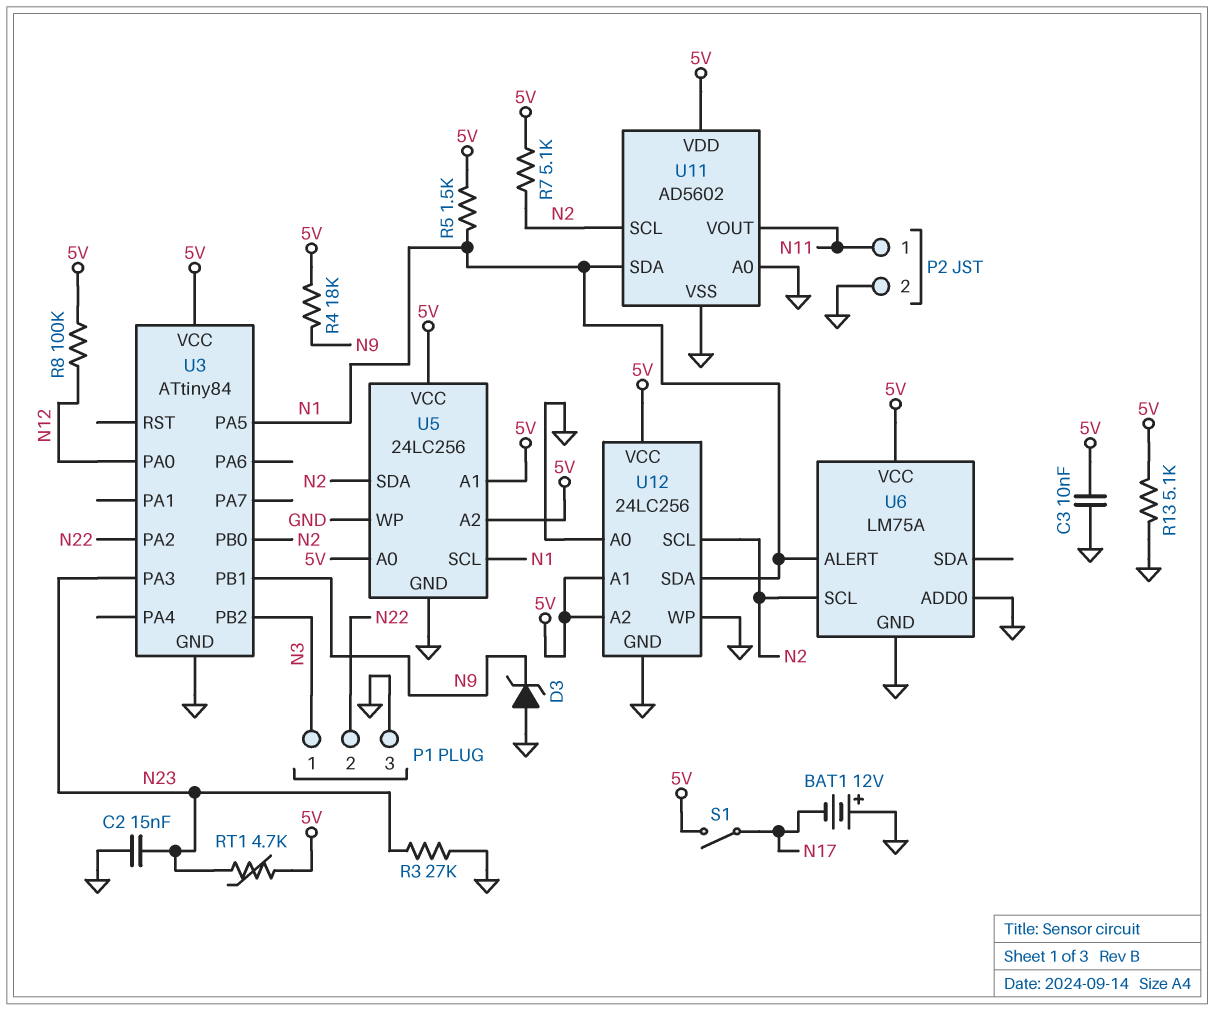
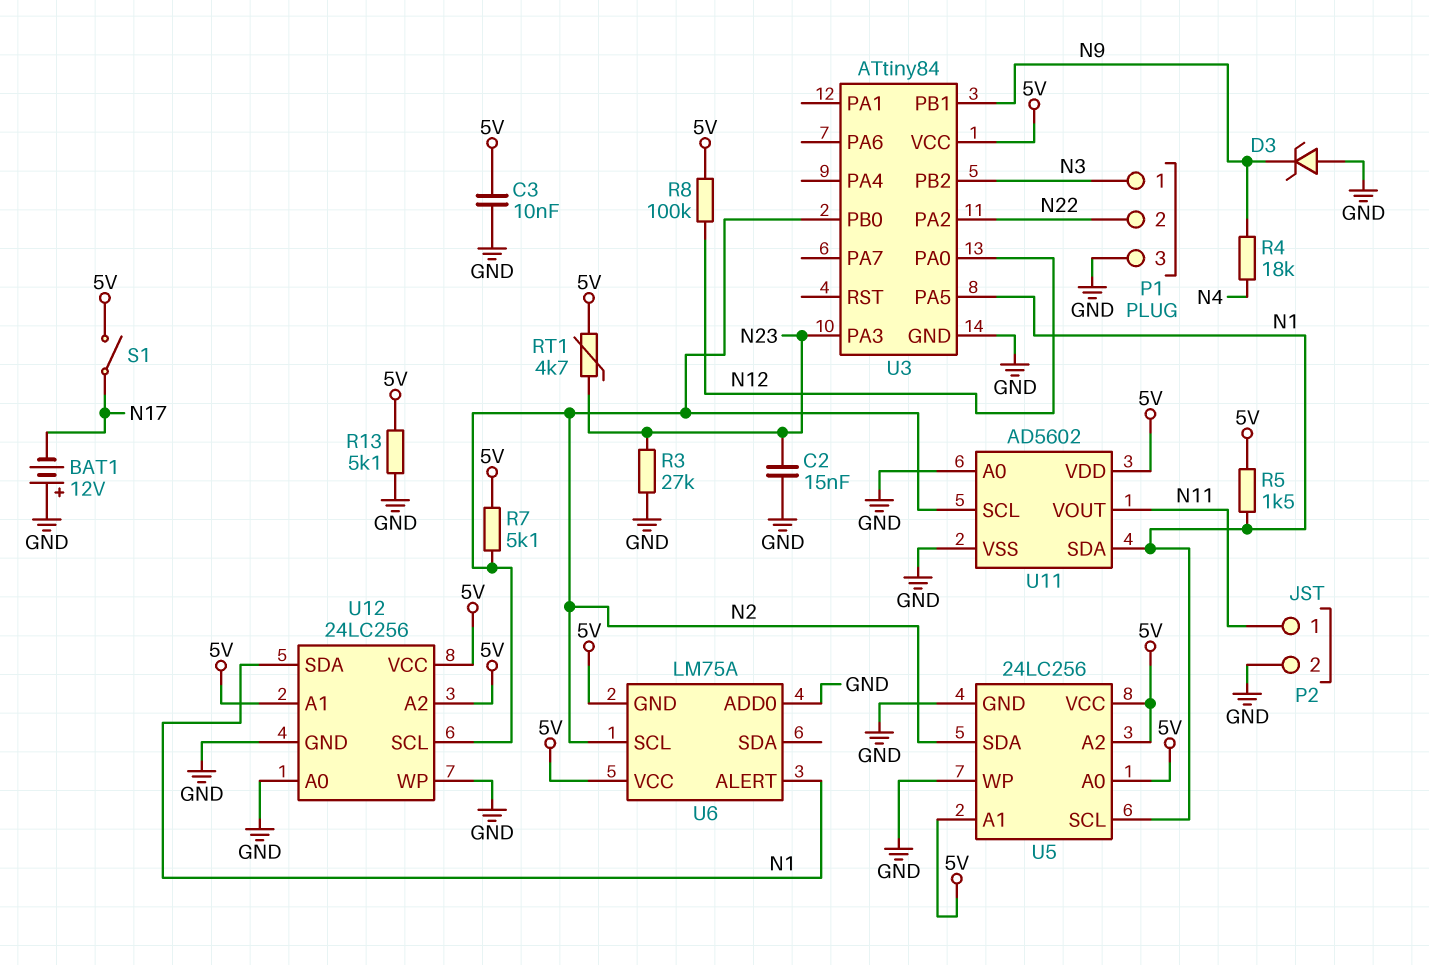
R4: 18k (5V, N9) -> 18k (N4, N9)
U6 pin GND: GND -> 5V

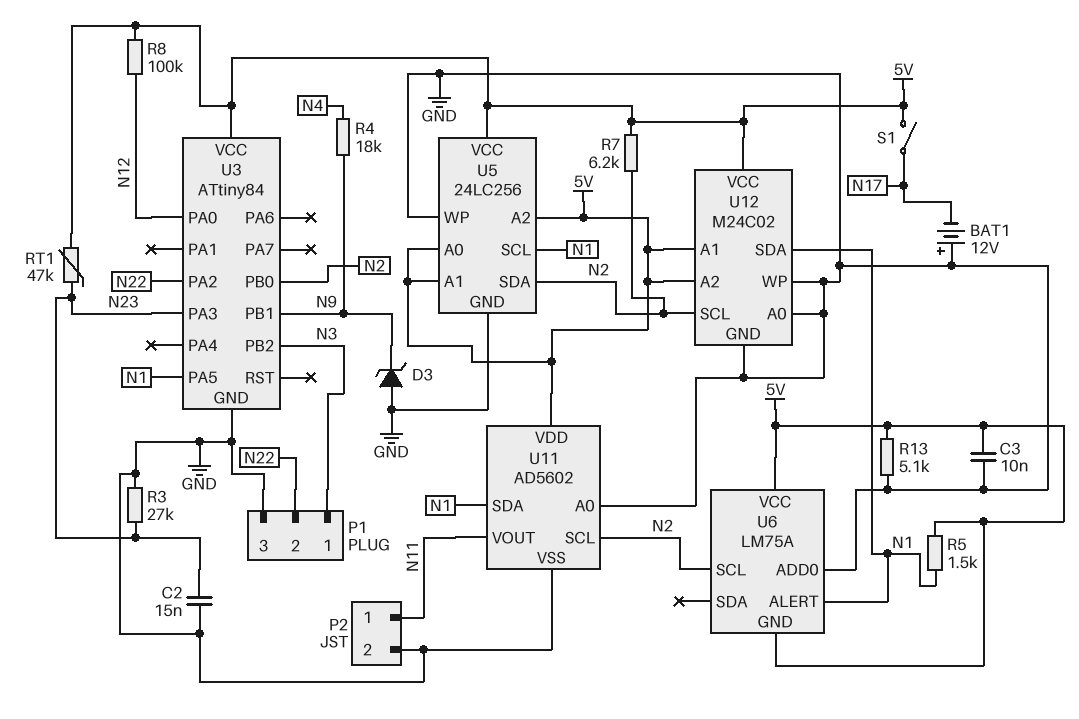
R7: 5.1k (5V, N2) -> 6.2k (5V, N2)
RT1: 4.7k (5V, N23) -> 47k (5V, N23)
U12: 24LC256 -> M24C02

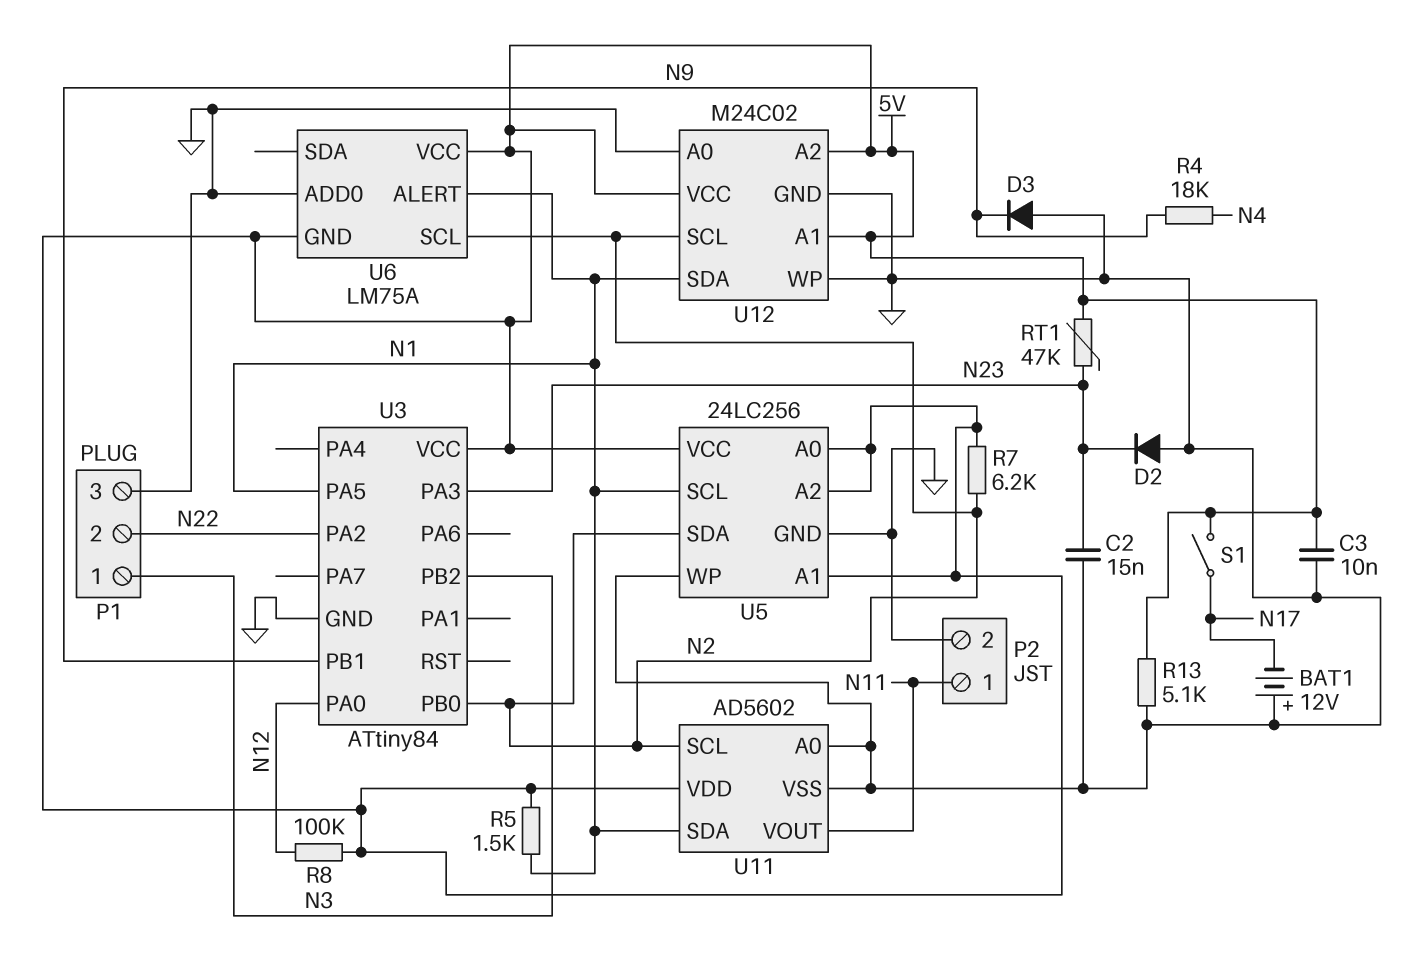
D2: none -> diode (A GND, K N23)
D3: zener (A GND, K N9) -> diode (A GND, K N9)
R3: 27k (GND, N23) -> none

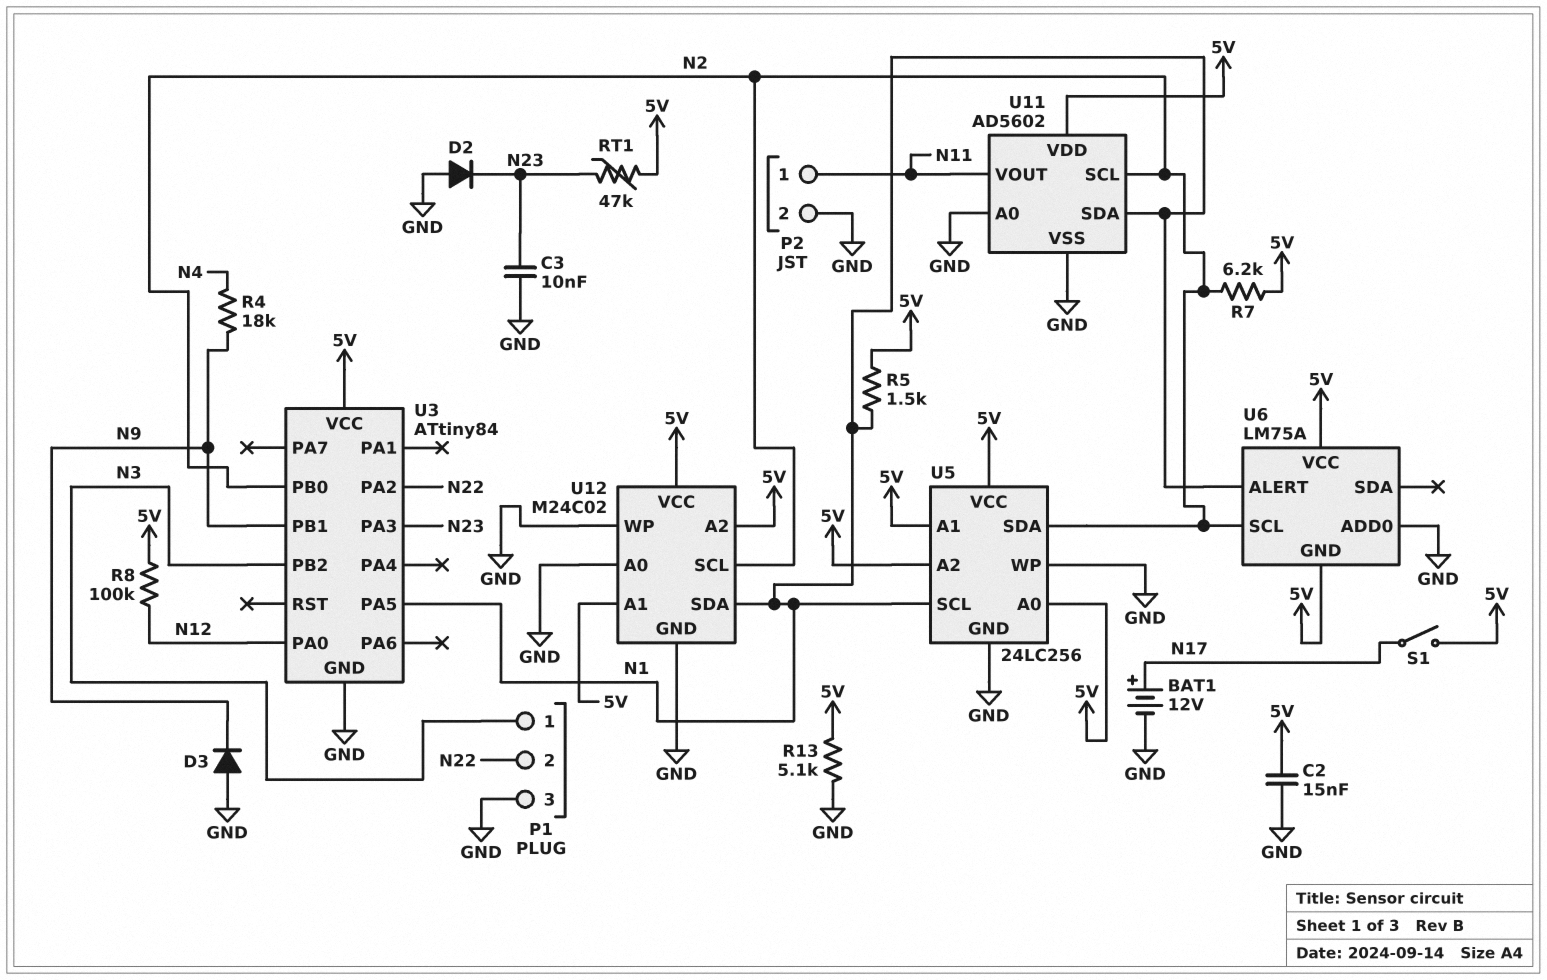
BAT1: 12V (plus GND, minus N17) -> 12V (plus N17, minus GND)
C2: 15nF (GND, N23) -> 15nF (5V, GND)
C3: 10nF (5V, GND) -> 10nF (GND, N23)

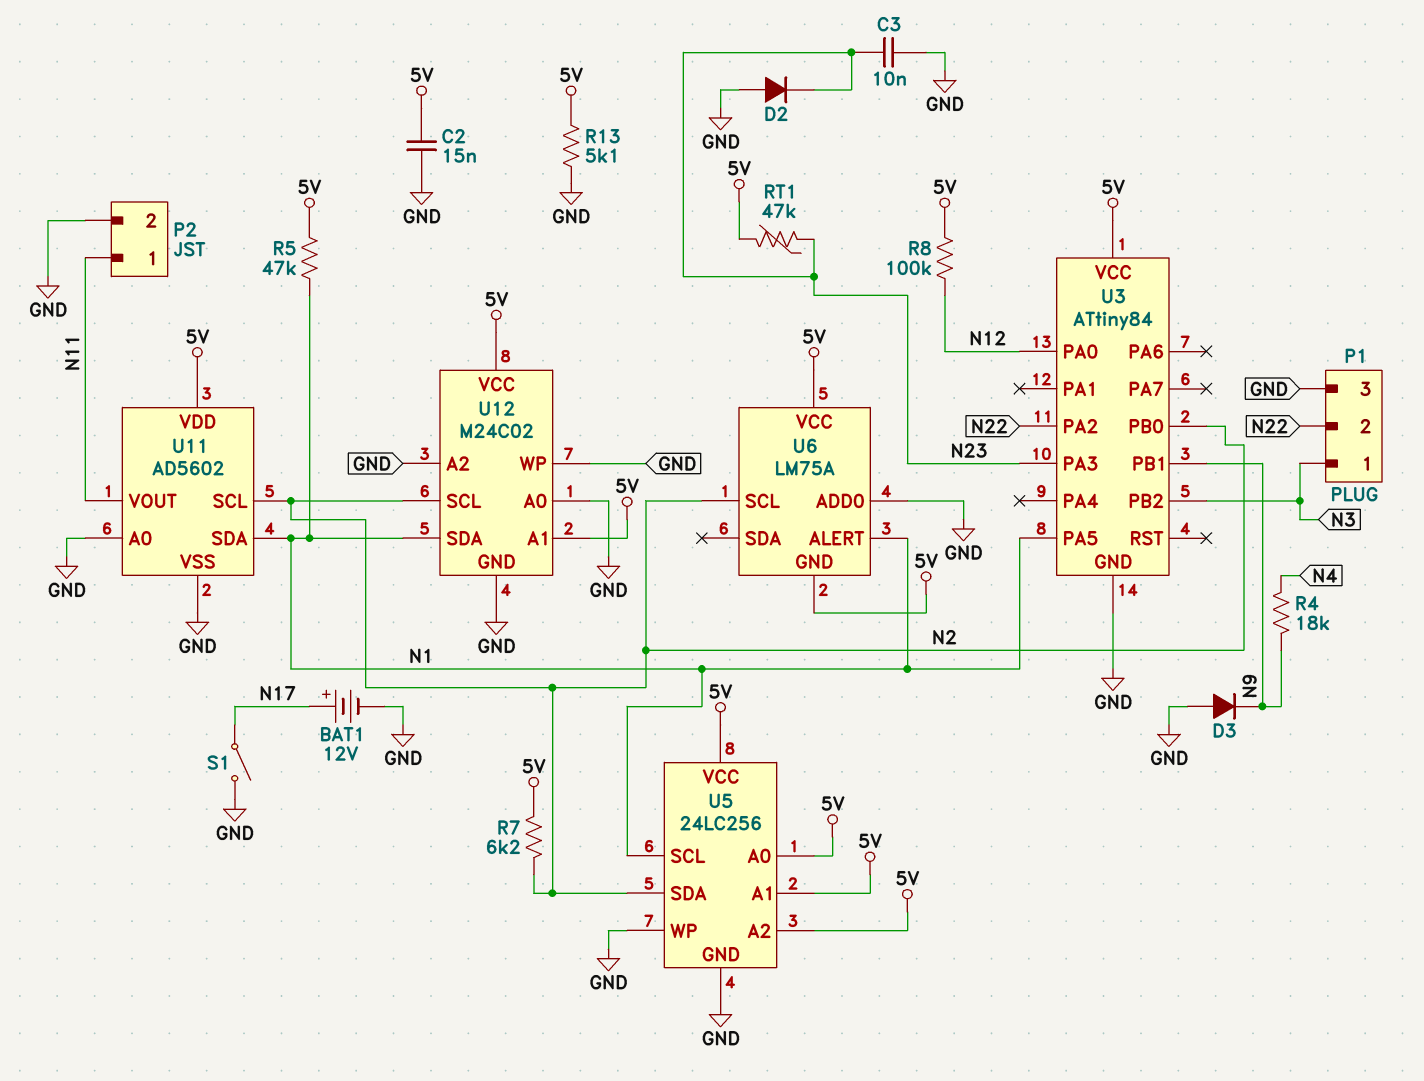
R5: 1.5k (5V, N1) -> 47k (5V, N1)
S1: switch (5V, N17) -> switch (GND, N17)
U12 pin A2: 5V -> GND

